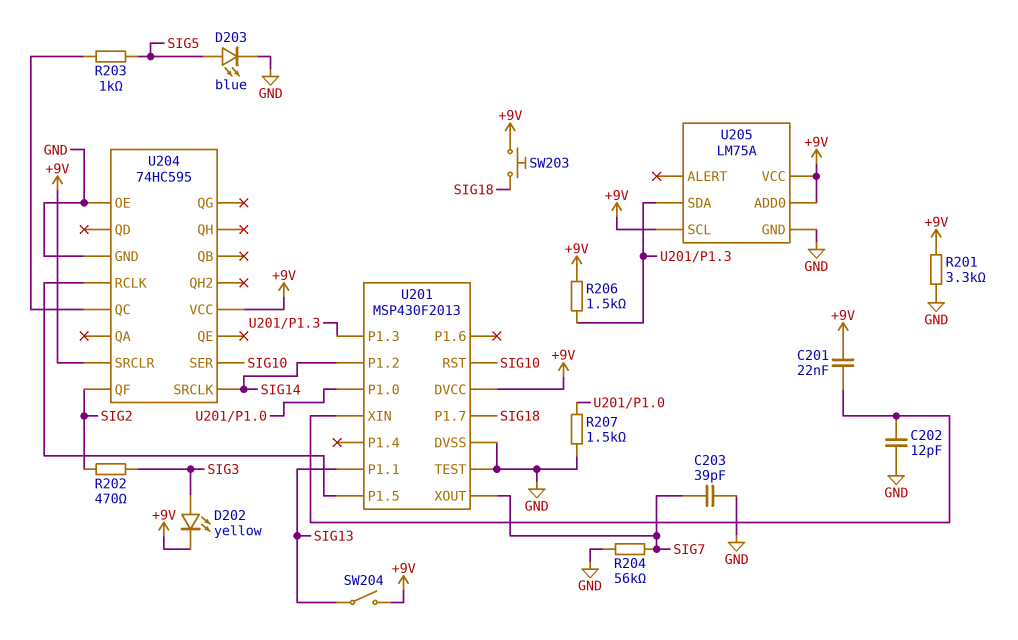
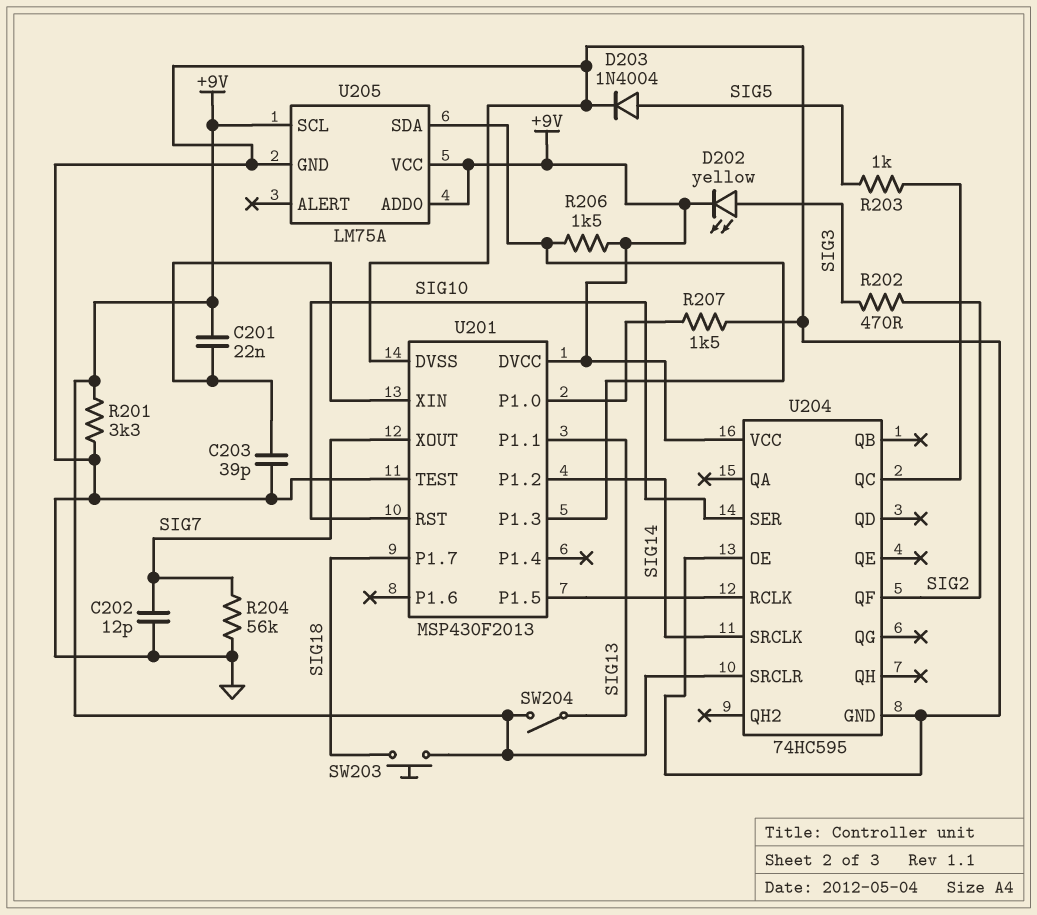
C202: 12pF (GND, U201/XIN) -> 12pF (GND, SIG7)
C203: 39pF (GND, SIG7) -> 39pF (GND, U201/XIN)
D203: LED blue (A SIG5, K GND) -> diode 1N4004 (A SIG5, K GND)

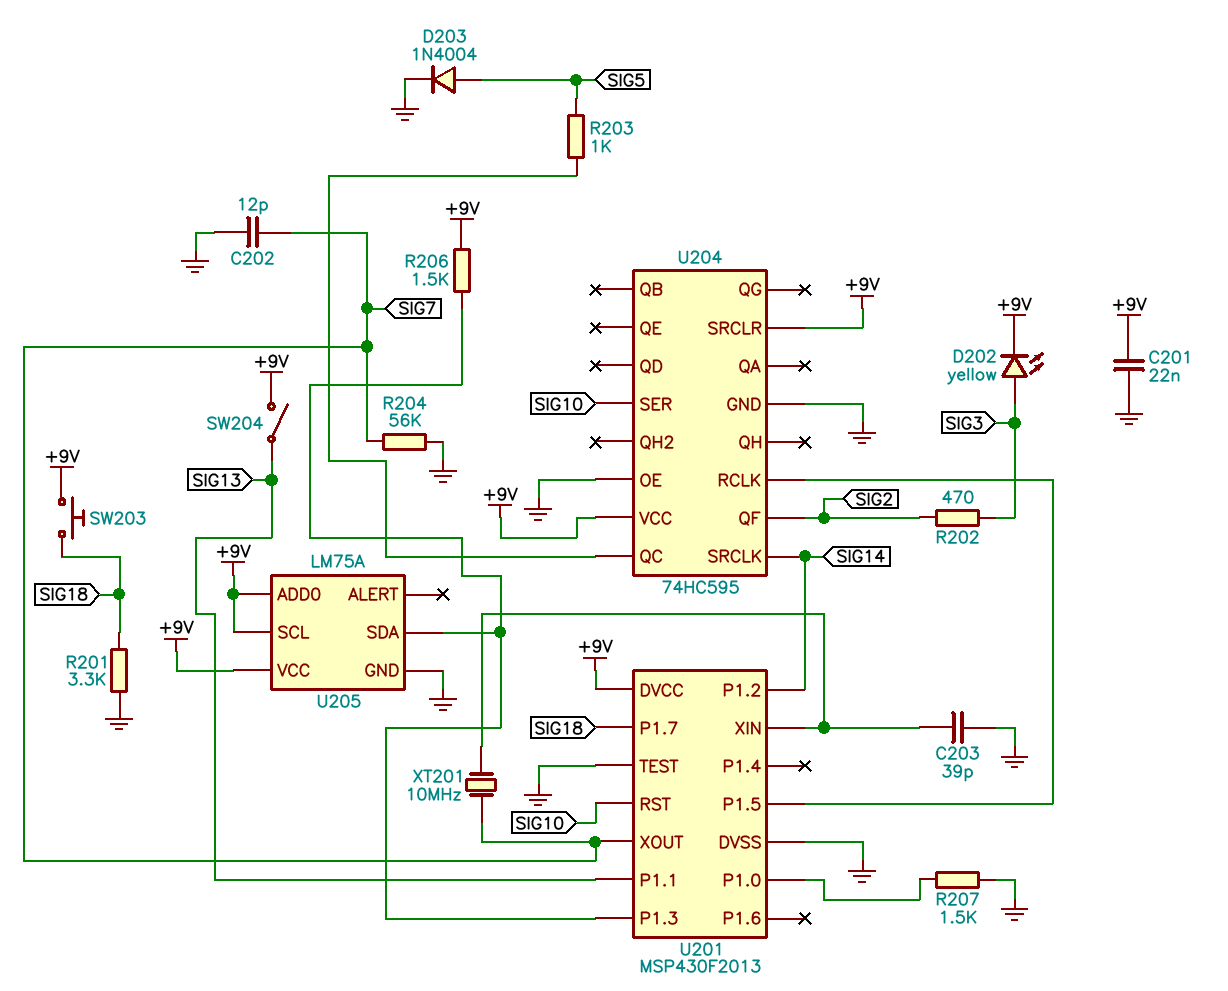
C201: 22nF (+9V, U201/XIN) -> 22nF (+9V, GND)
R201: 3.3k (+9V, GND) -> 3.3k (GND, SIG18)
XT201: none -> 10MHz (SIG7, U201/XIN)

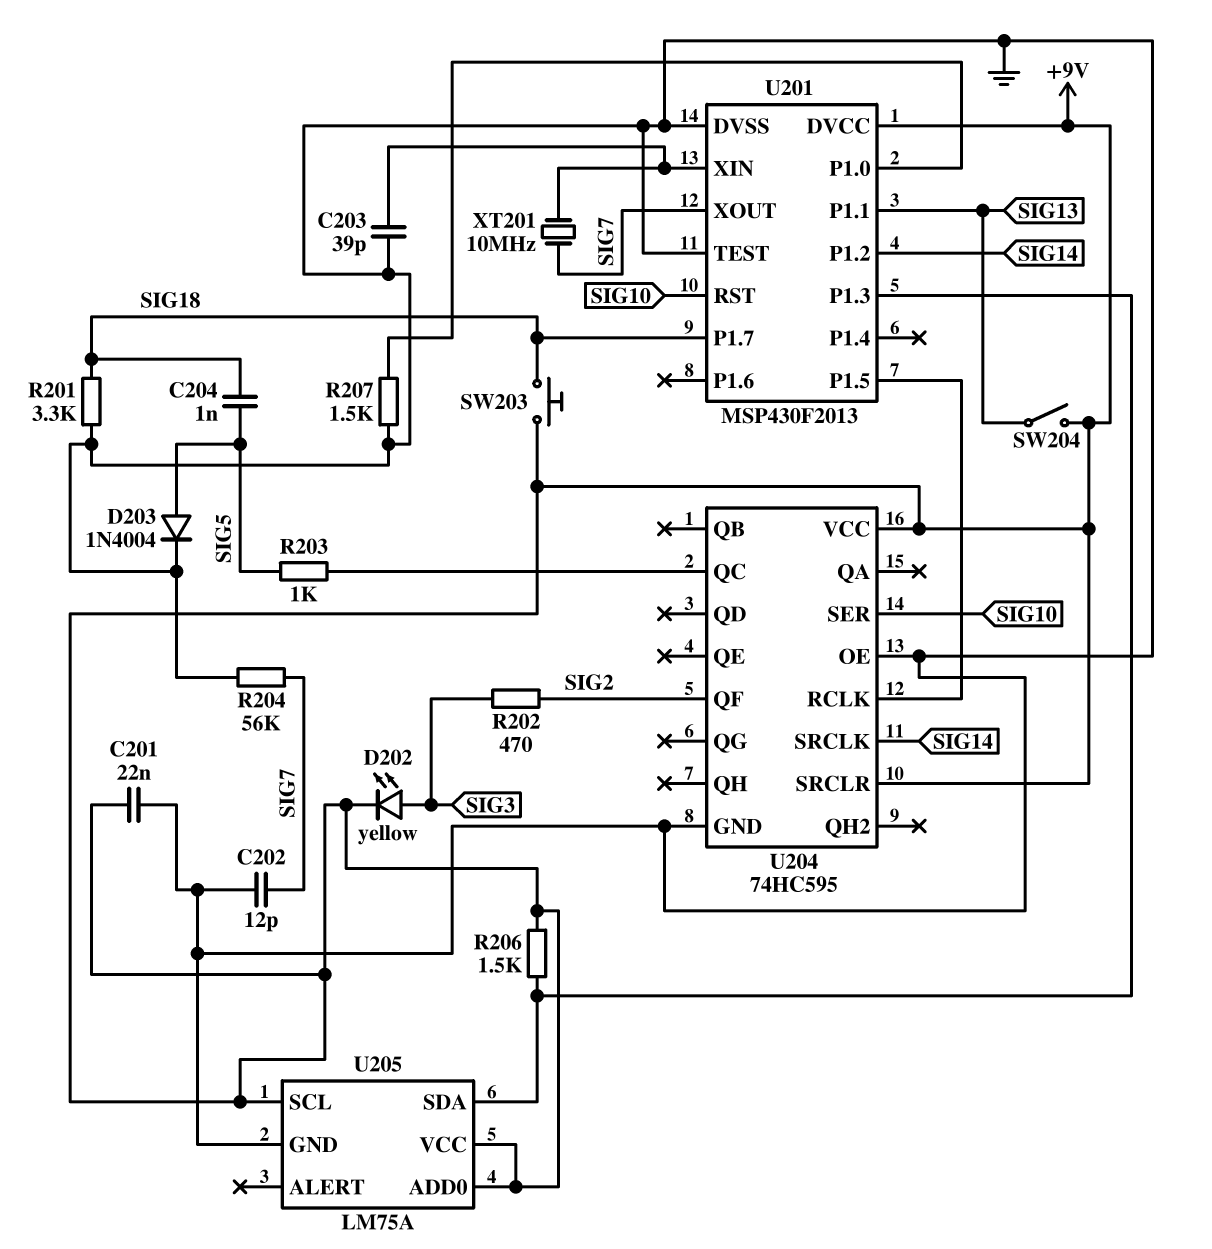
C204: none -> 1nF (SIG5, SIG18)

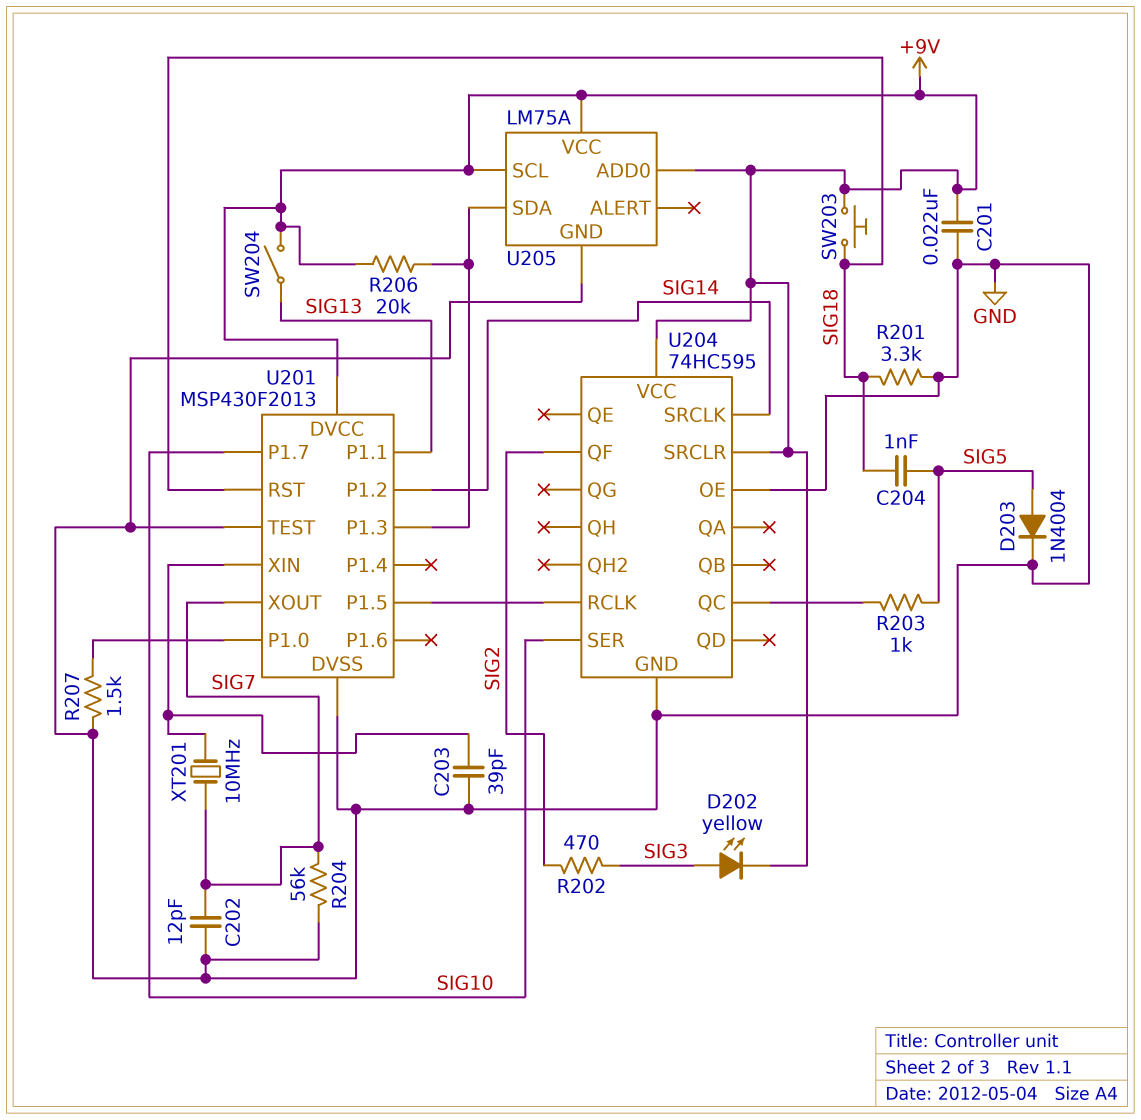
R206: 1.5k (+9V, U201/P1.3) -> 20k (+9V, U201/P1.3)
U201 pin P1.7: SIG18 -> SIG10
U201 pin RST: SIG10 -> SIG18

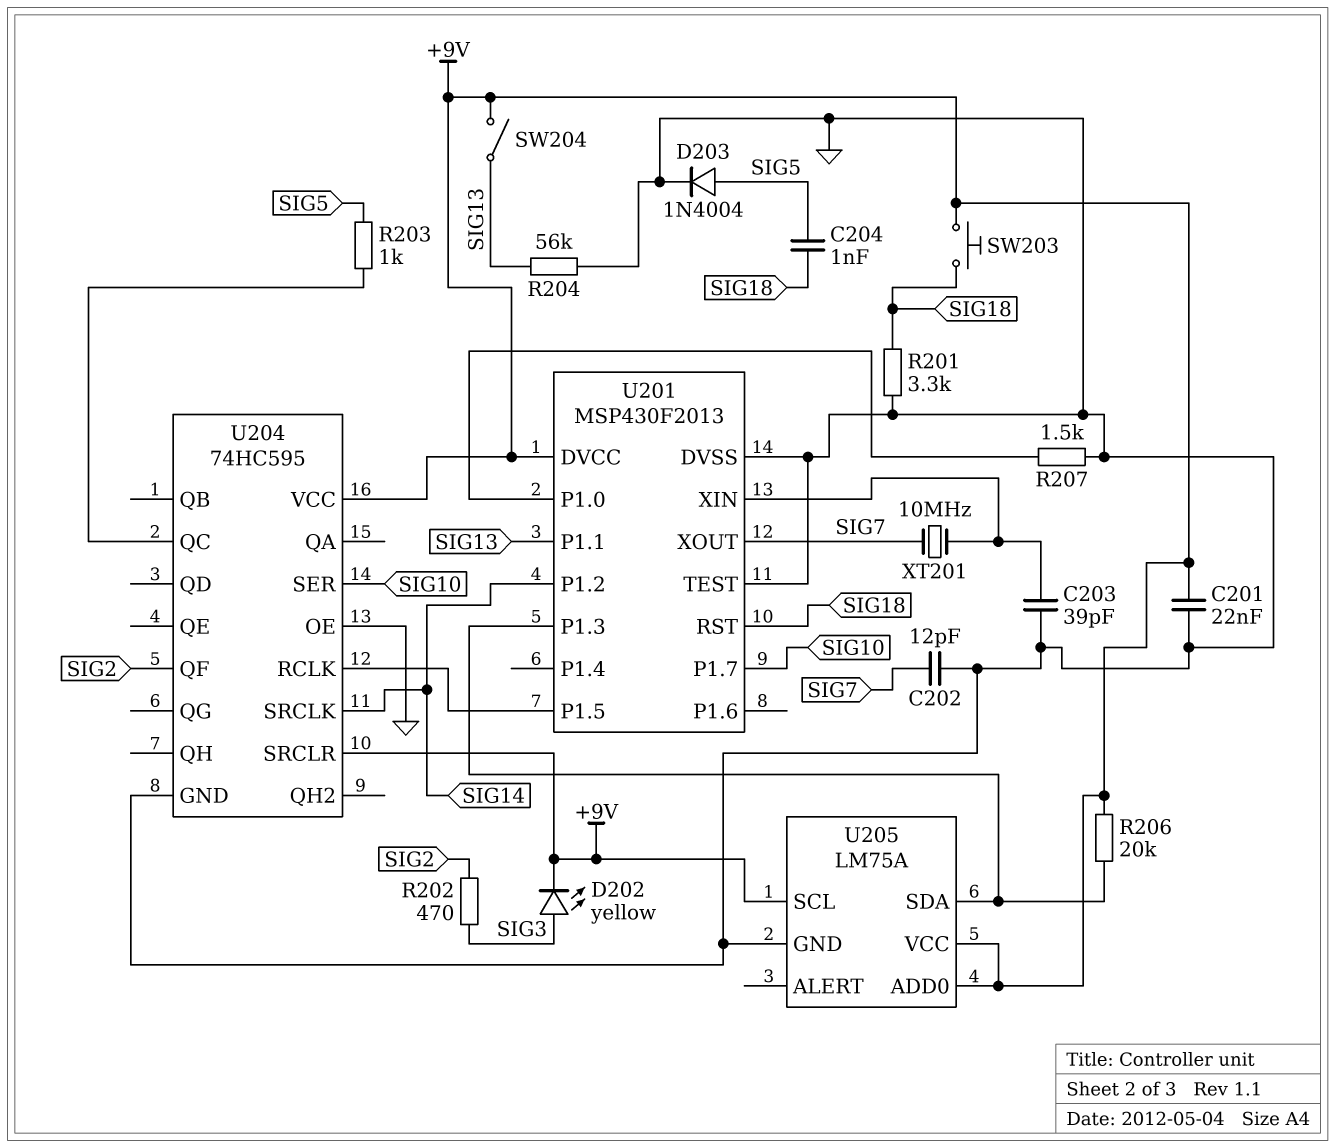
R204: 56k (GND, SIG7) -> 56k (GND, SIG13)

